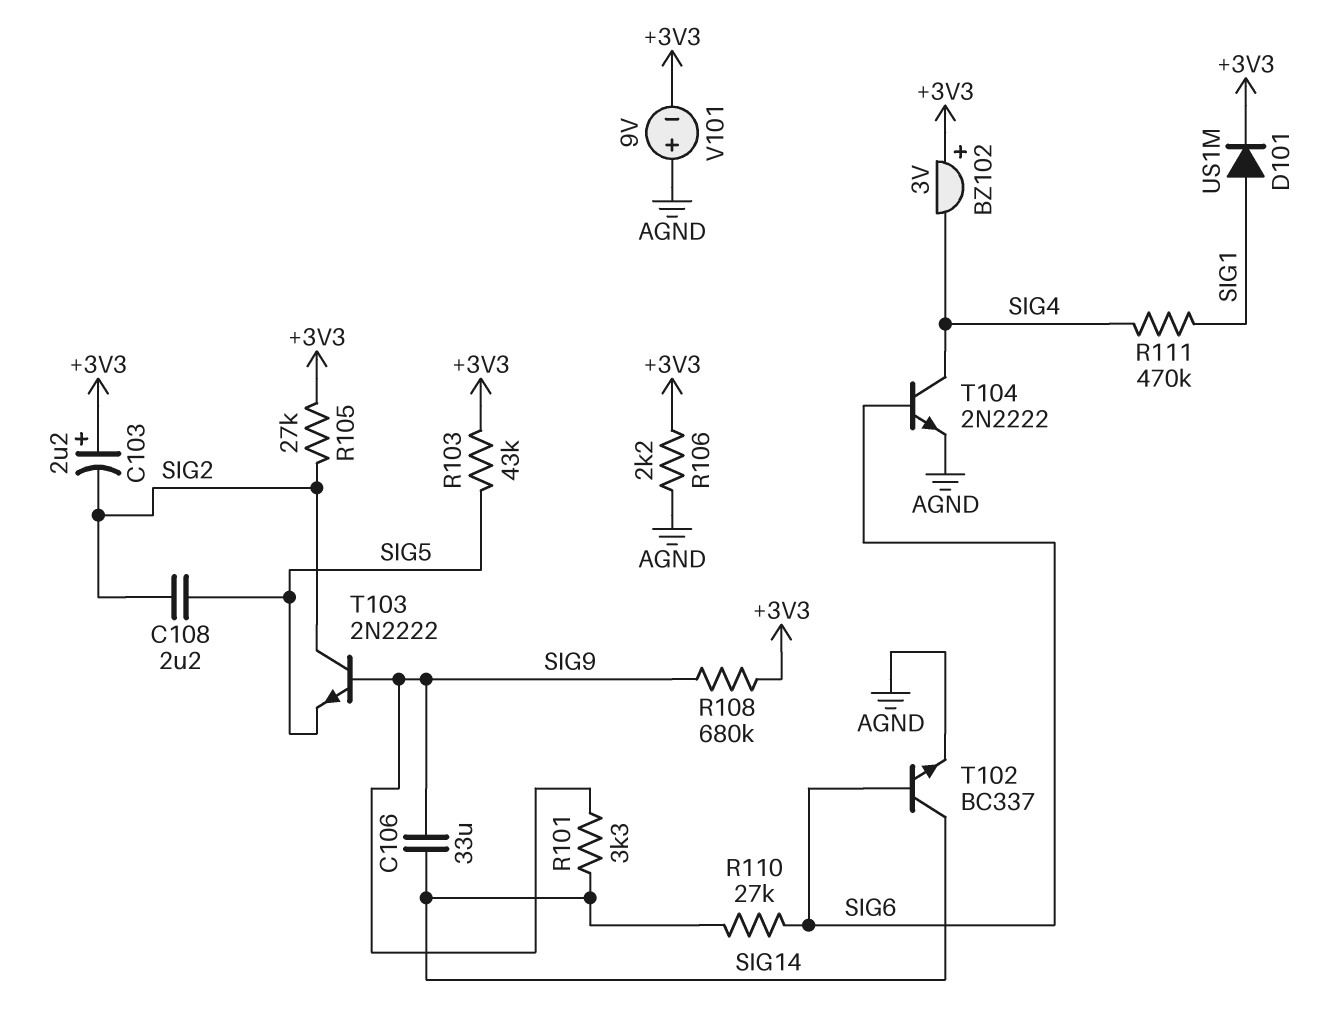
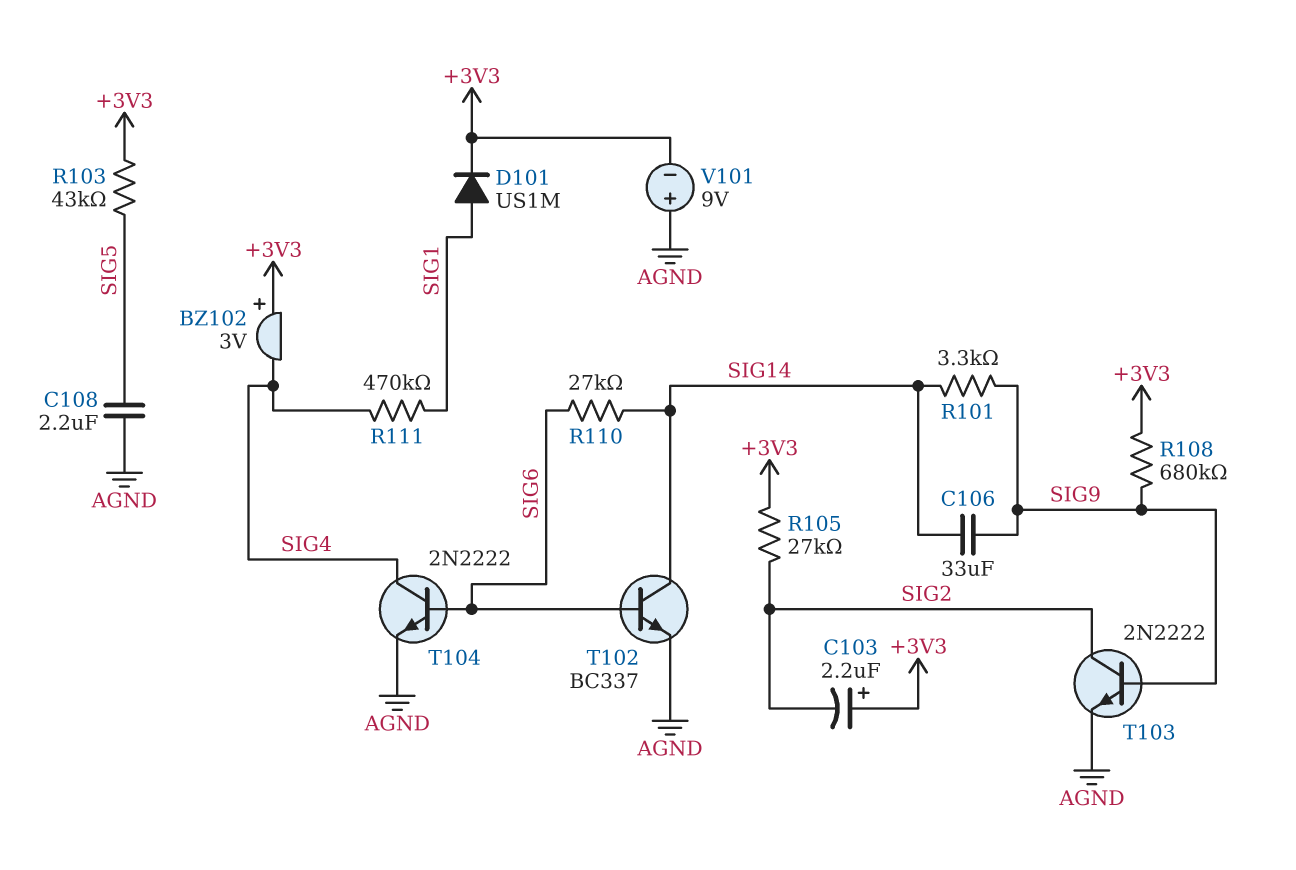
C108: 2.2uF (SIG2, SIG5) -> 2.2uF (AGND, SIG5)
R106: 2.2k (+3V3, AGND) -> none
T103: NPN 2N2222 (B SIG9, C SIG2, E SIG5) -> NPN 2N2222 (B SIG9, C SIG2, E AGND)

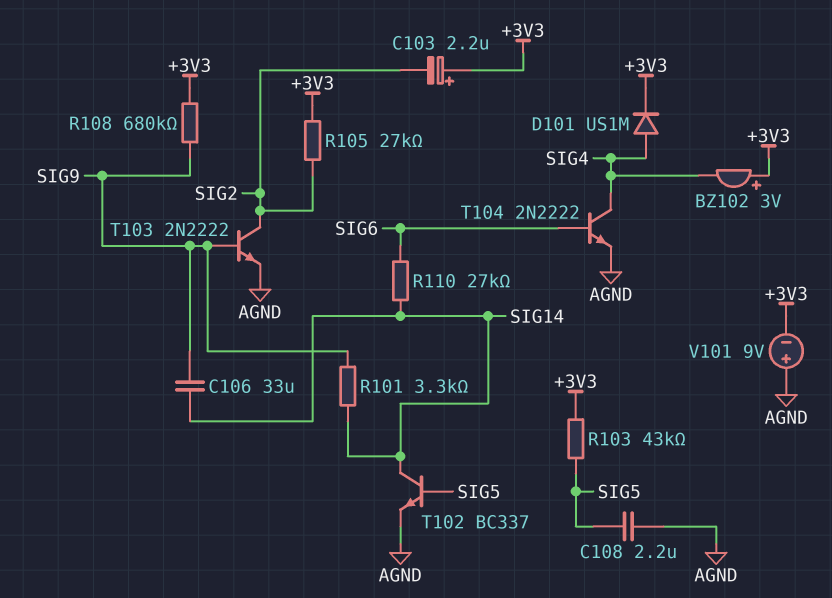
D101: diode US1M (A SIG1, K +3V3) -> diode US1M (A SIG4, K +3V3)
R111: 470k (SIG1, SIG4) -> none
T102: NPN BC337 (B SIG6, C SIG14, E AGND) -> NPN BC337 (B SIG5, C SIG14, E AGND)

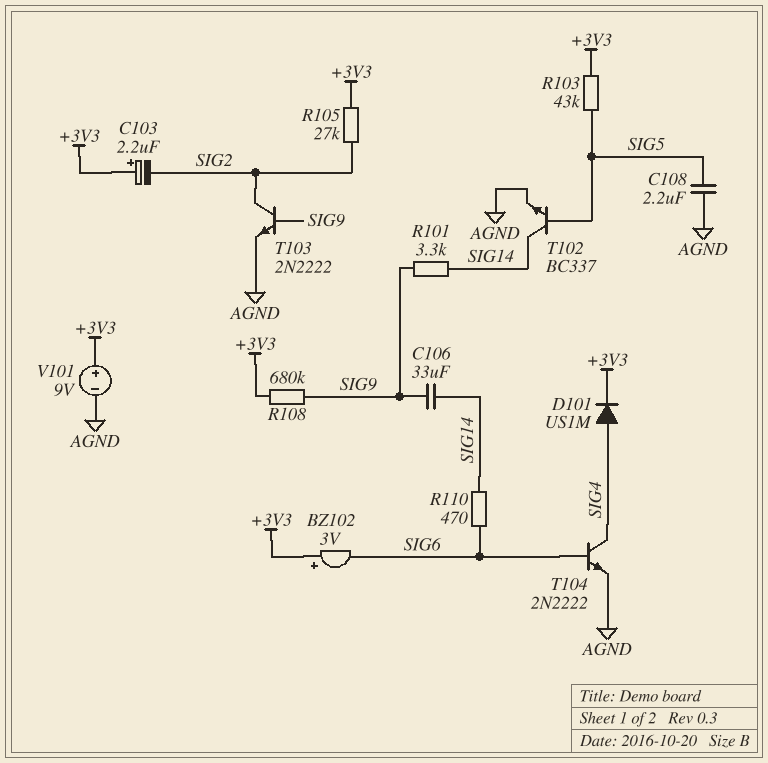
BZ102: buzzer 3V (plus +3V3, minus SIG4) -> buzzer 3V (plus +3V3, minus SIG6)
R110: 27k (SIG6, SIG14) -> 470 (SIG6, SIG14)
V101: 9V (plus AGND, minus +3V3) -> 9V (plus +3V3, minus AGND)

